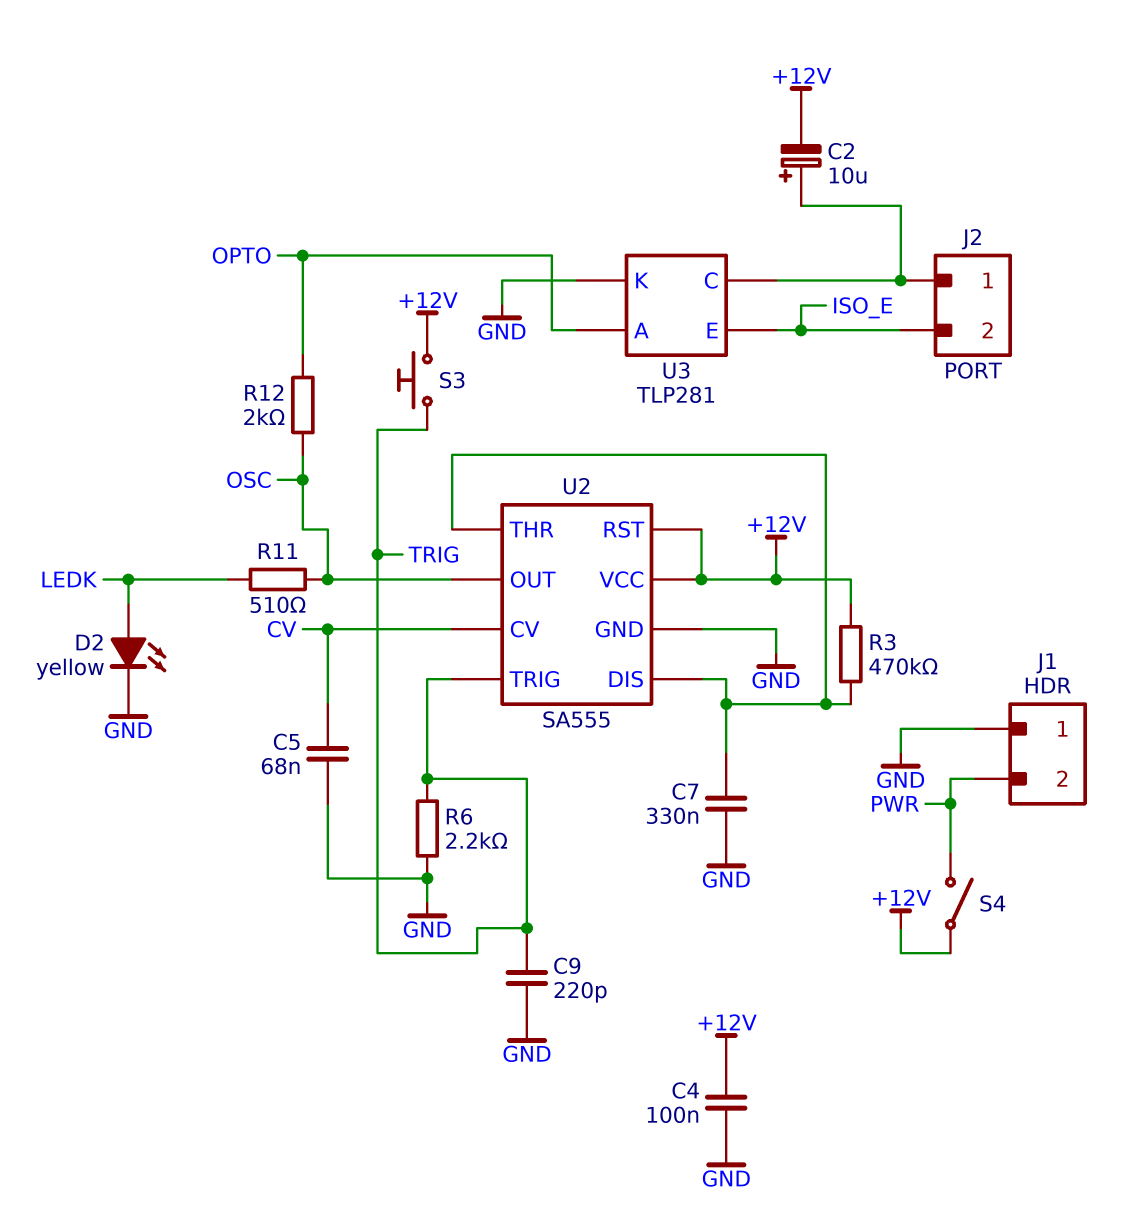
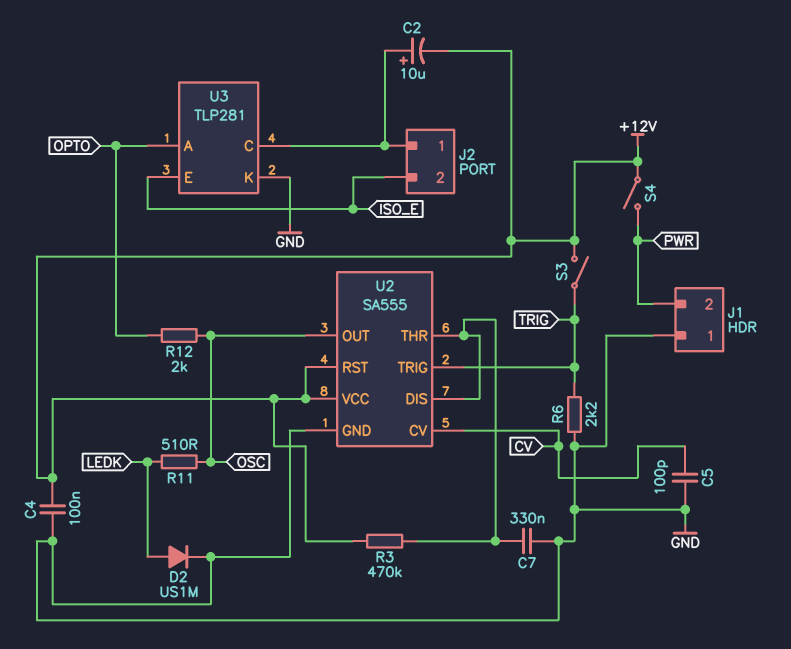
C5: 68nF (CV, GND) -> 100pF (CV, GND)
C9: 220pF (GND, TRIG) -> none
D2: LED yellow (A LEDK, K GND) -> diode US1M (A LEDK, K GND)
S3: button (+12V, TRIG) -> switch (+12V, TRIG)

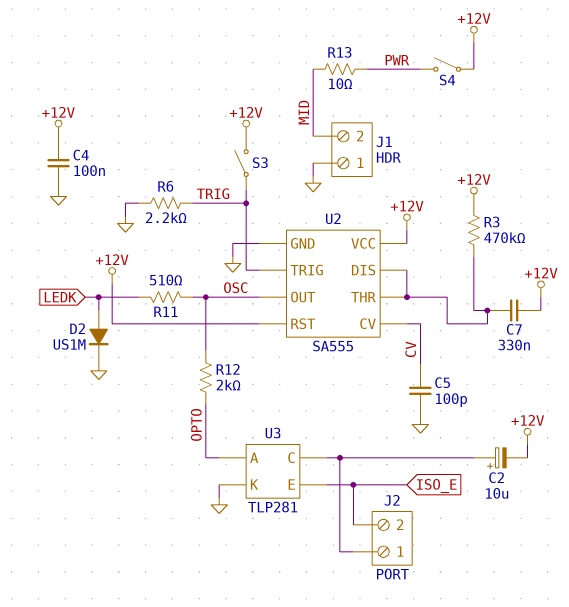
C7: 330nF (GND, U2/DIS) -> 330nF (+12V, U2/DIS)
J1 pin 2: PWR -> MID
R13: none -> 10 (MID, PWR)

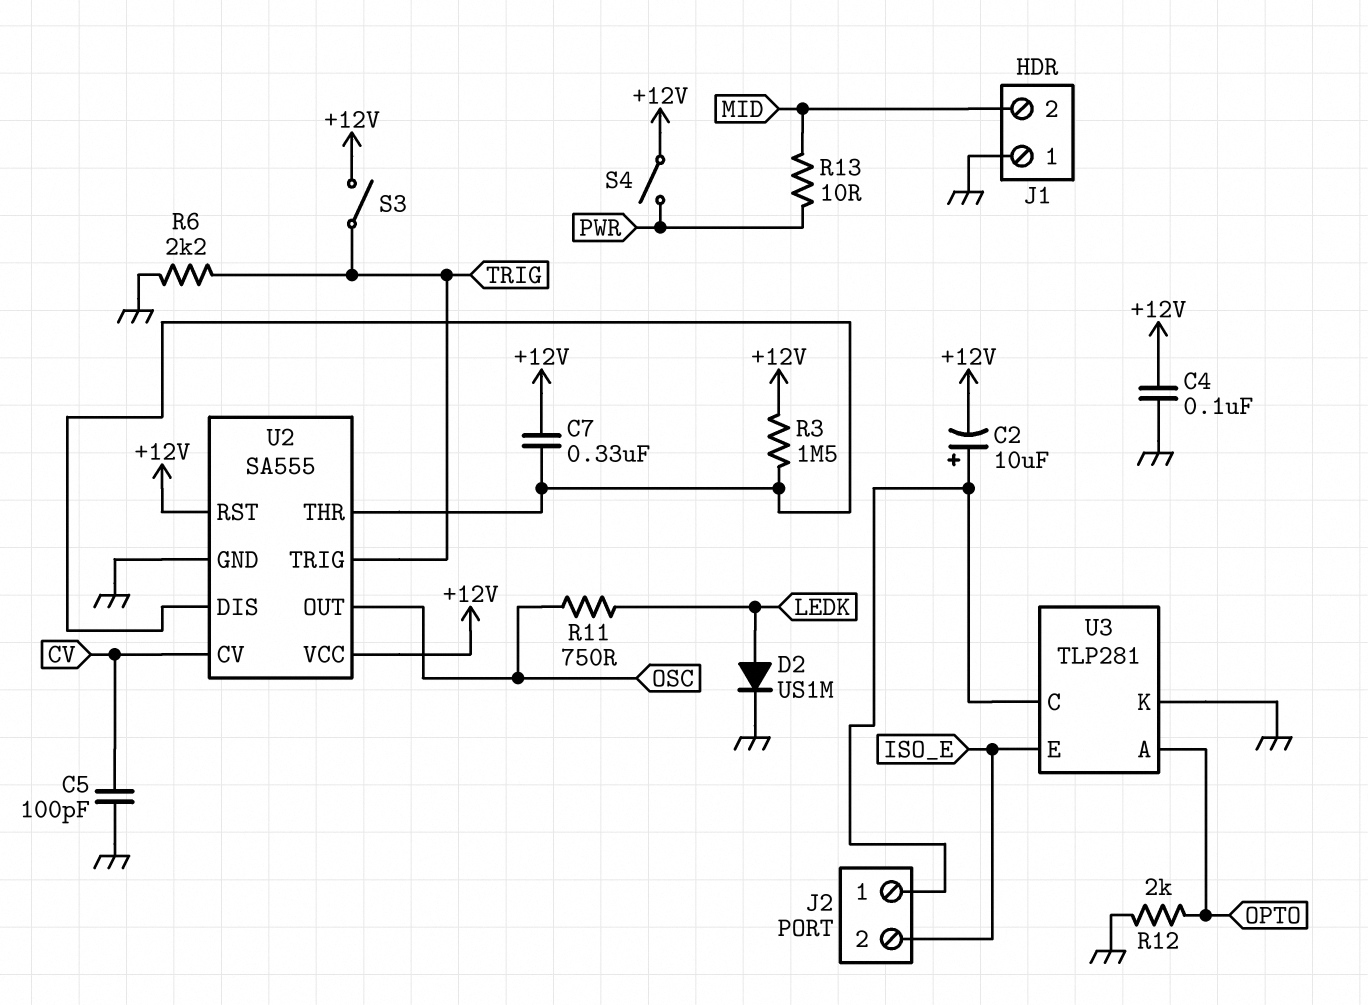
R3: 470k (+12V, U2/DIS) -> 1.5M (+12V, U2/DIS)
R11: 510 (LEDK, OSC) -> 750 (LEDK, OSC)
R12: 2k (OPTO, OSC) -> 2k (GND, OPTO)

